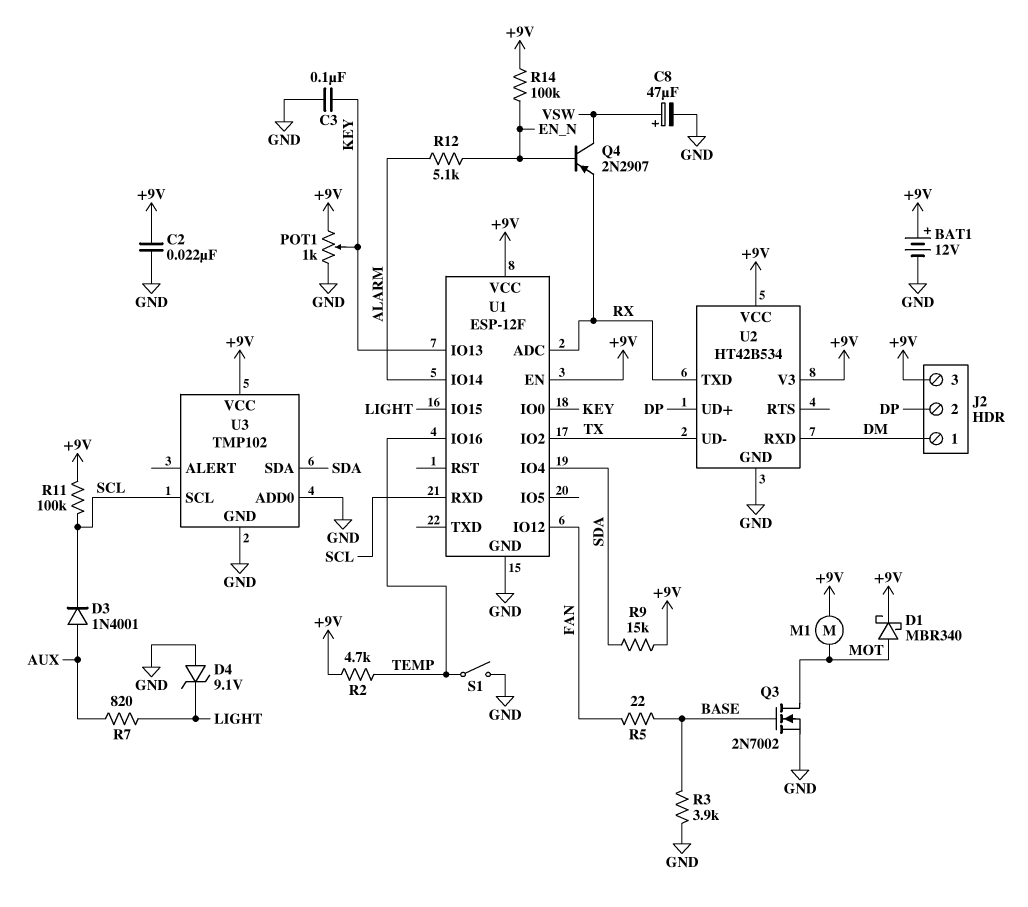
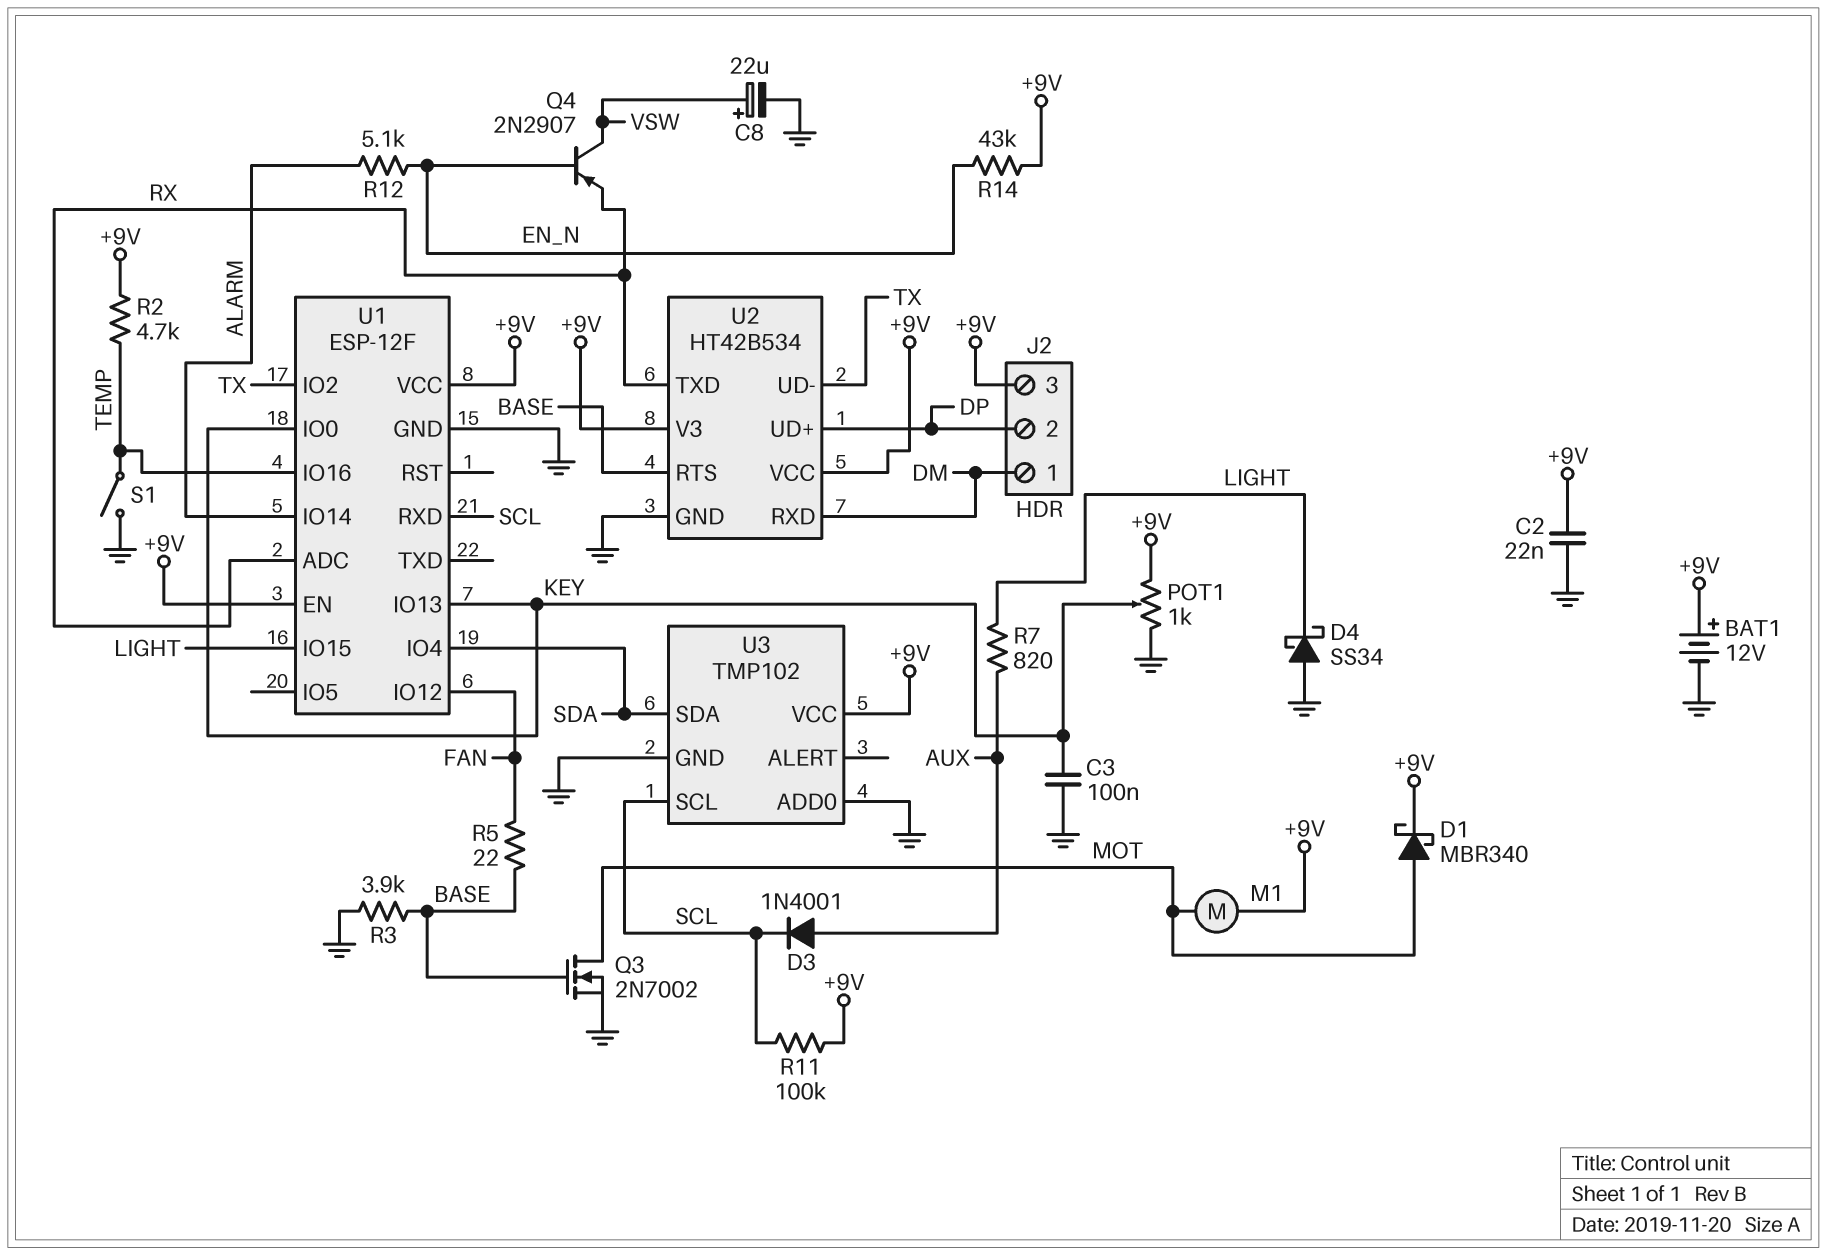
C8: 47uF (plus VSW, minus GND) -> 22uF (plus VSW, minus GND)
D4: zener 9.1V (A GND, K LIGHT) -> schottky SS34 (A GND, K LIGHT)
R9: 15k (+9V, SDA) -> none
R14: 100k (+9V, EN_N) -> 43k (+9V, EN_N)
U2 pin RTS: none -> BASE

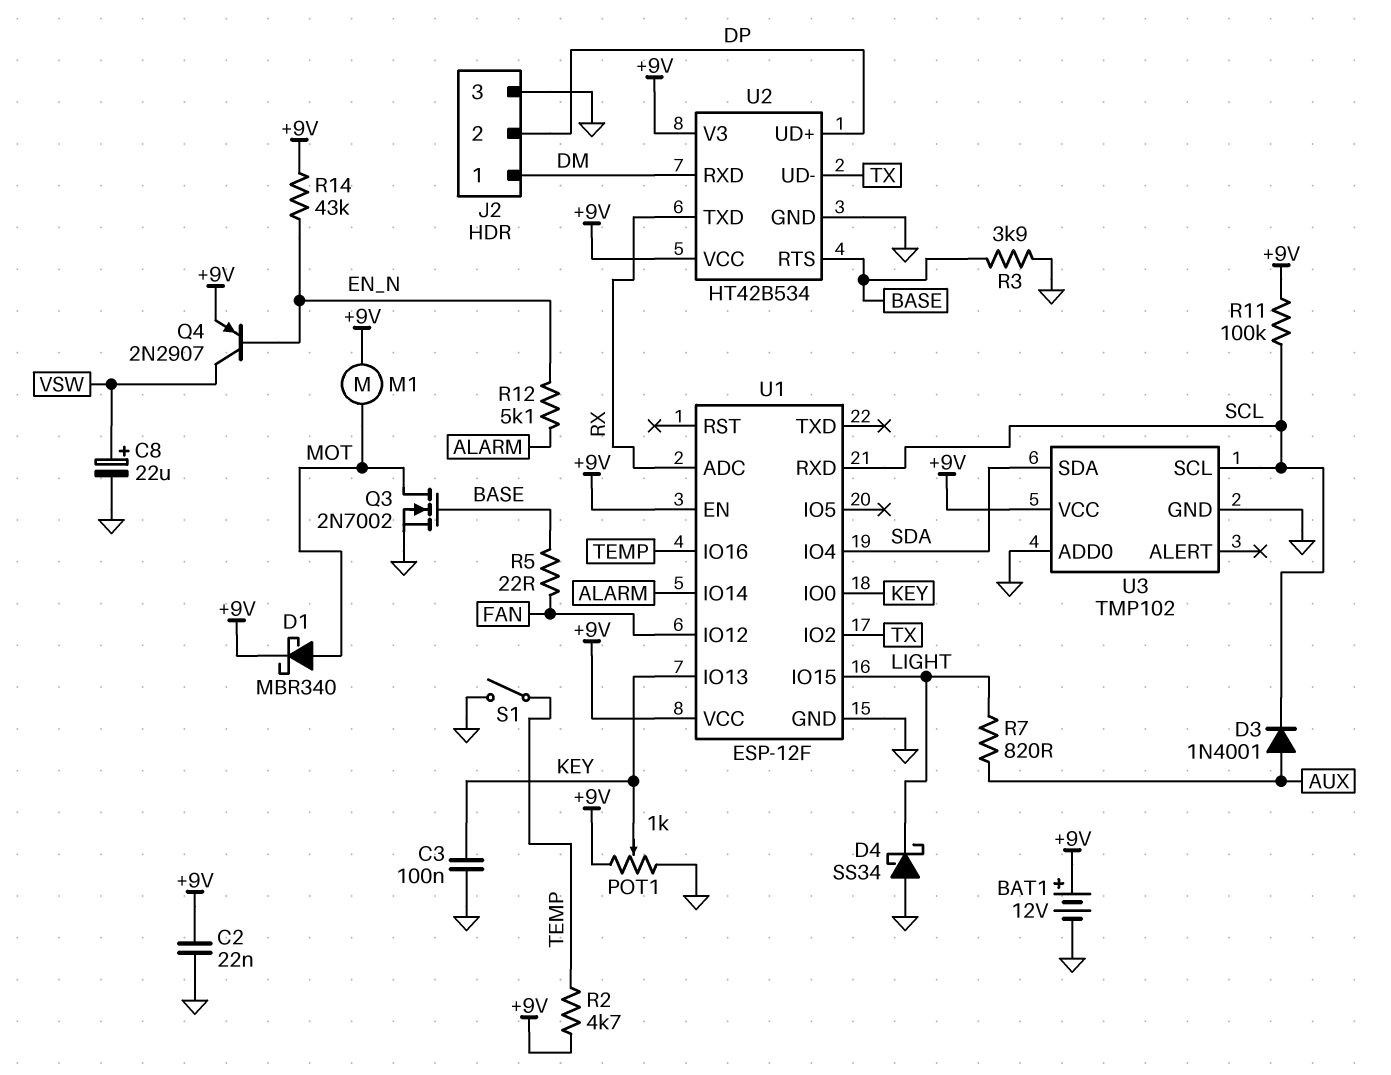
J2 pin 3: +9V -> GND
Q4: PNP 2N2907 (B EN_N, C VSW, E RX) -> PNP 2N2907 (B EN_N, C VSW, E +9V)

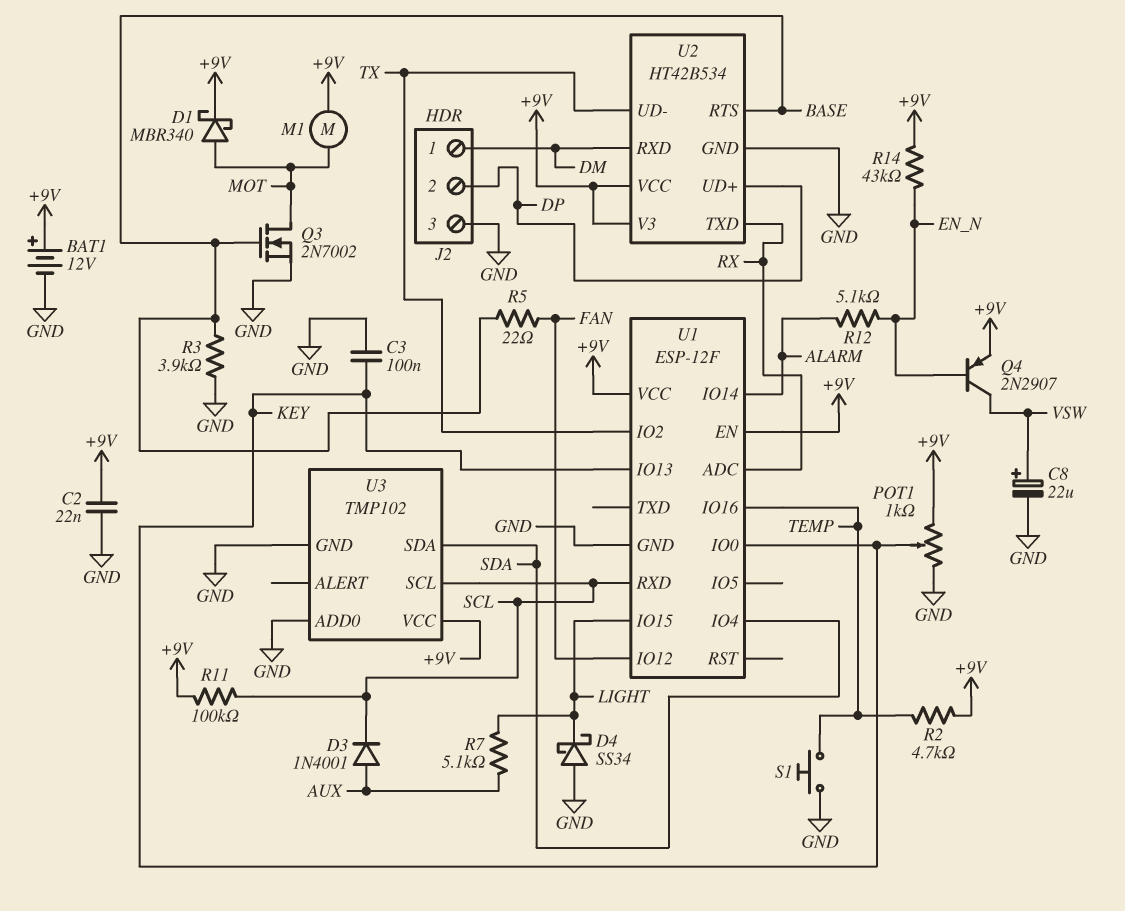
R7: 820 (AUX, LIGHT) -> 5.1k (AUX, LIGHT)
S1: switch (GND, TEMP) -> button (GND, TEMP)

